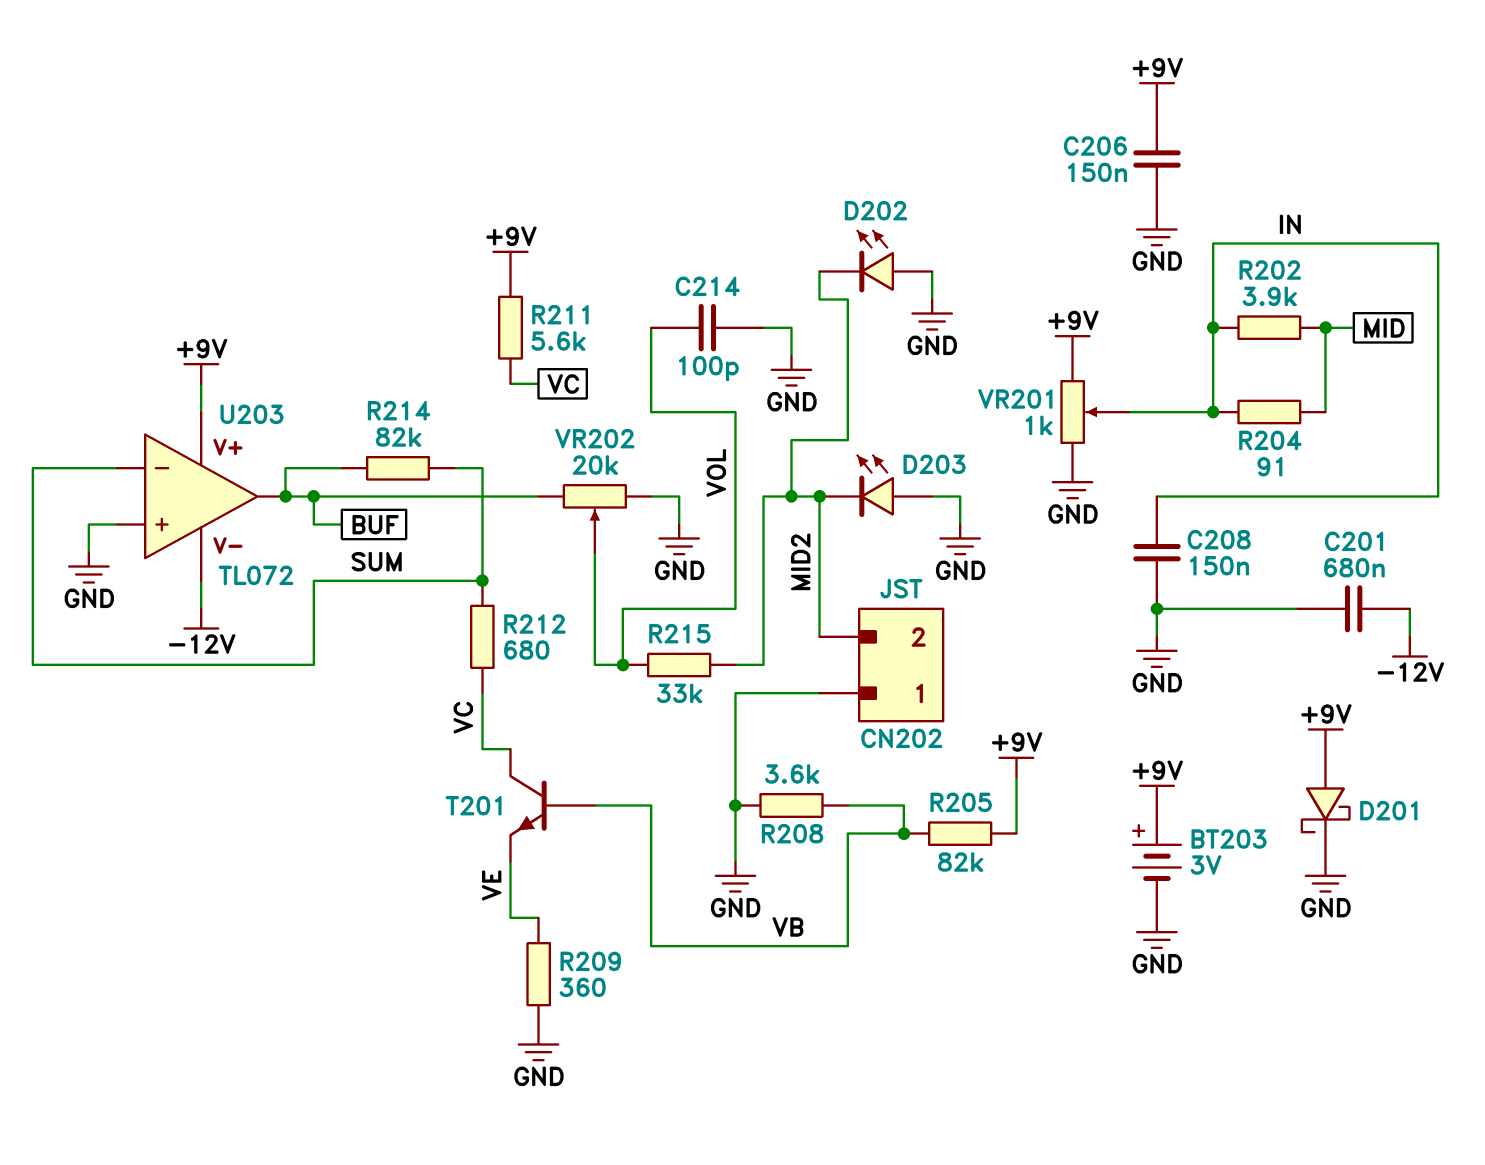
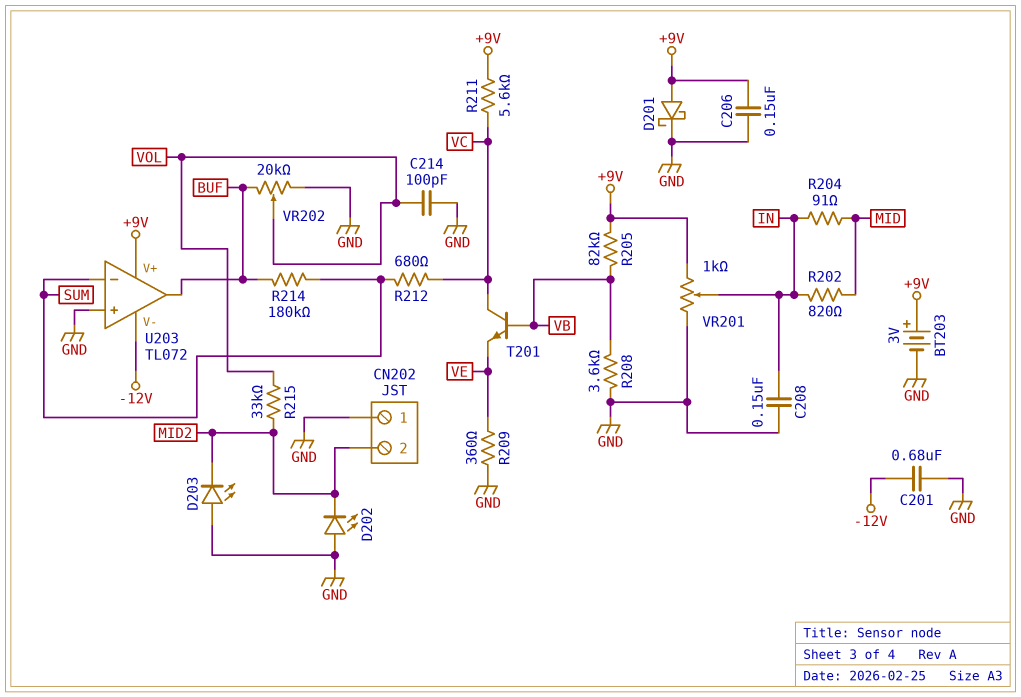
R202: 3.9k (IN, MID) -> 820 (IN, MID)
R214: 82k (BUF, SUM) -> 180k (BUF, SUM)

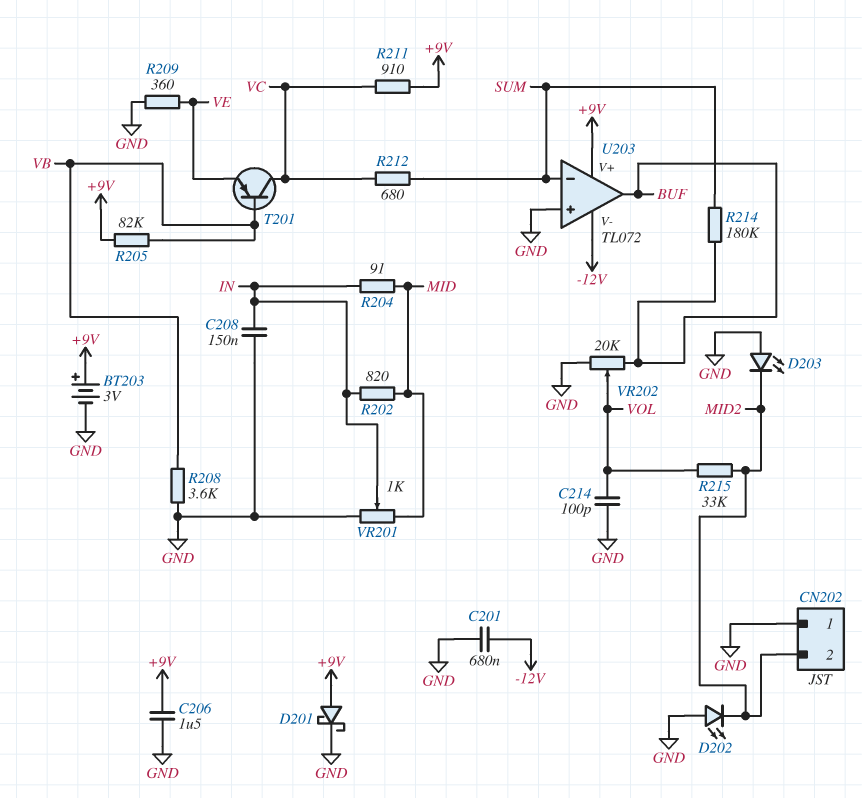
C206: 150nF (+9V, GND) -> 1.5uF (+9V, GND)
R211: 5.6k (+9V, VC) -> 910 (+9V, VC)
T201: NPN (B VB, C VC, E VE) -> PNP (B VB, C VC, E VE)
VR201: 1k (+9V, GND, wiper IN) -> 1k (GND, MID, wiper IN)

